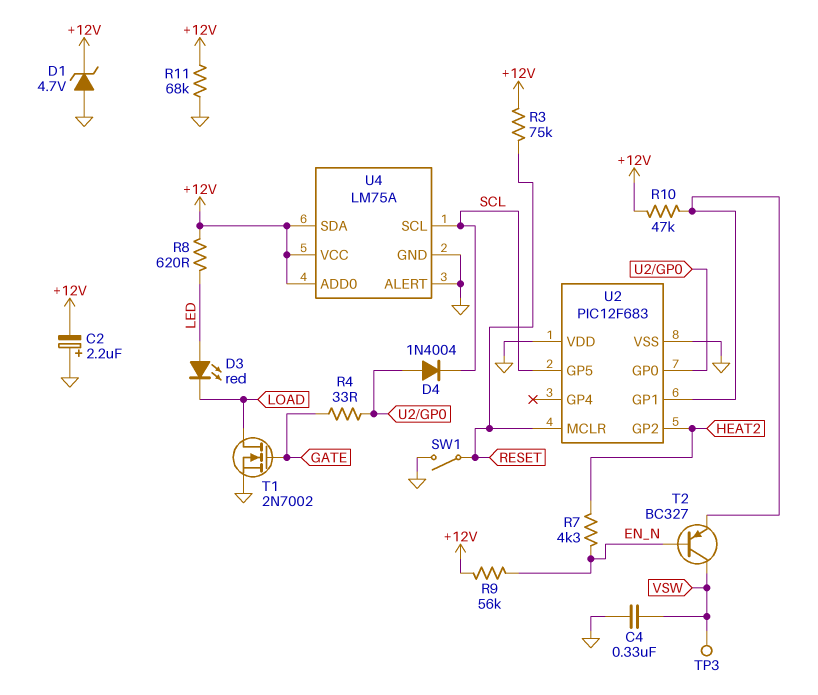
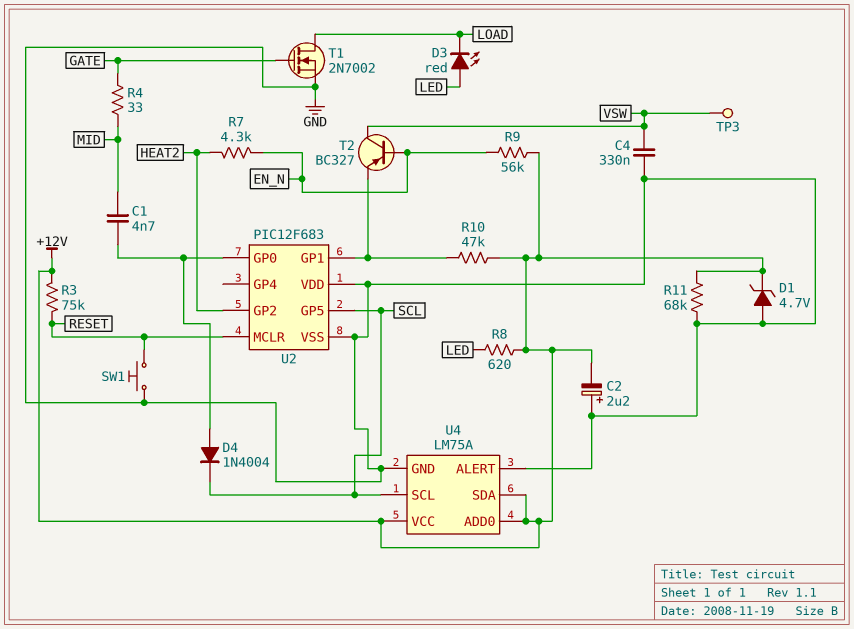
C1: none -> 4.7nF (MID, U2/GP0)
R4: 33 (GATE, U2/GP0) -> 33 (GATE, MID)
SW1: switch (GND, RESET) -> button (GND, RESET)

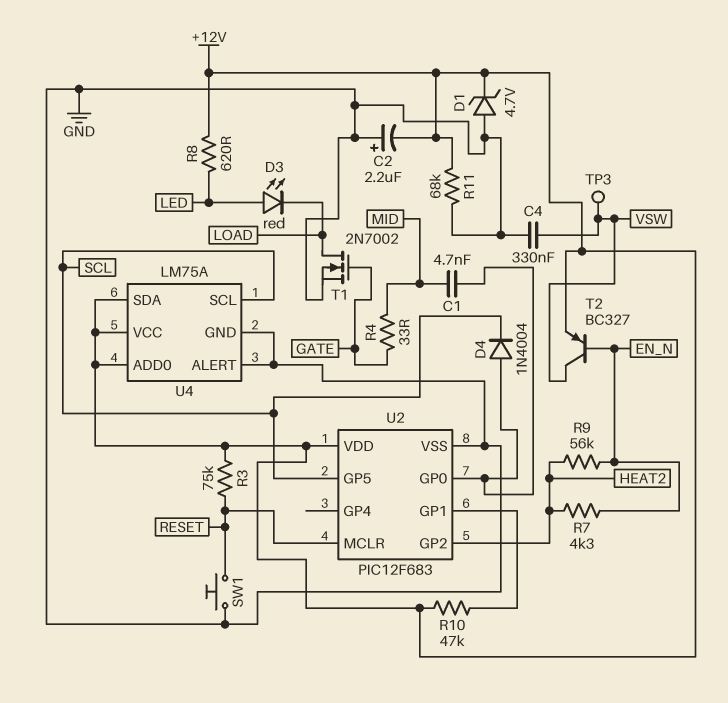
R9: 56k (+12V, EN_N) -> 56k (EN_N, HEAT2)
T2: PNP BC327 (B EN_N, C VSW, E U2/GP1) -> PNP BC327 (B EN_N, C VSW, E +12V)
U2 pin VDD: GND -> +12V

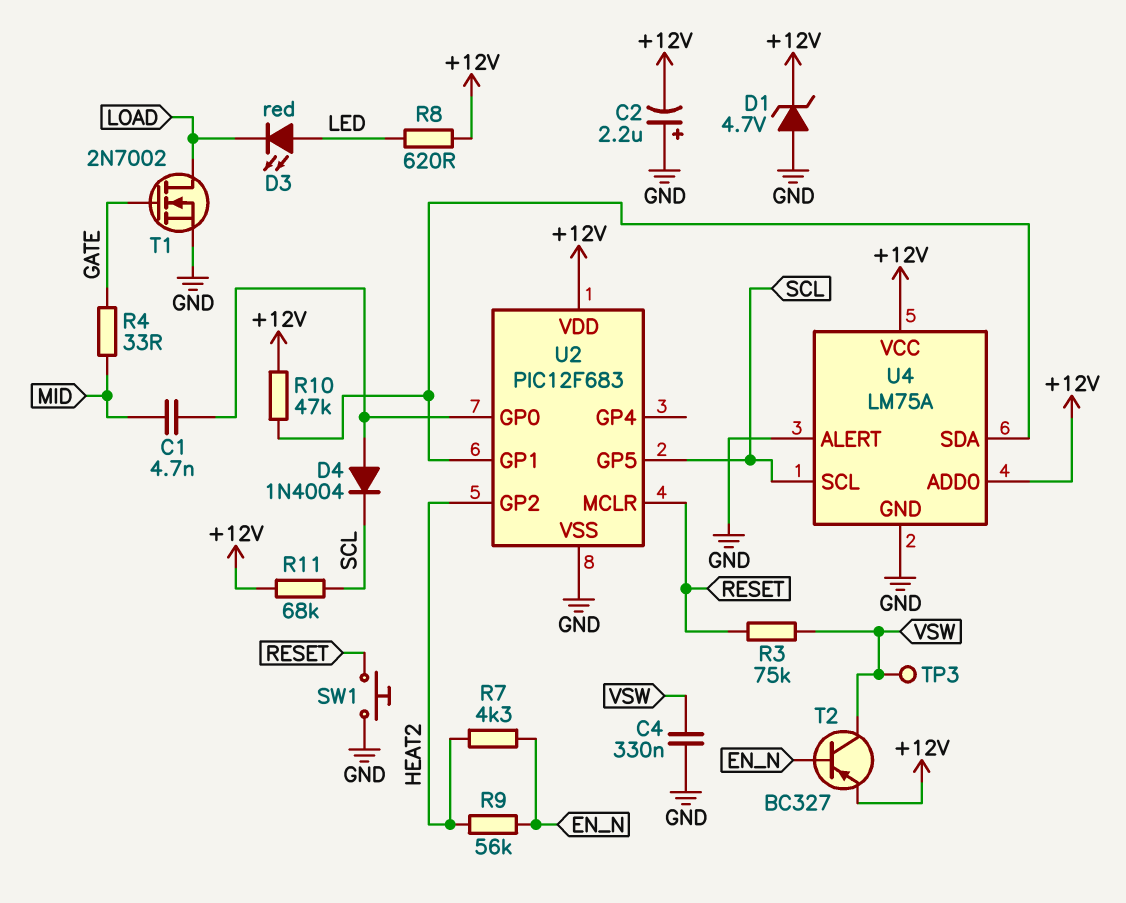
R3: 75k (+12V, RESET) -> 75k (RESET, VSW)
R11: 68k (+12V, GND) -> 68k (+12V, SCL)
U4 pin SDA: +12V -> U2/GP1

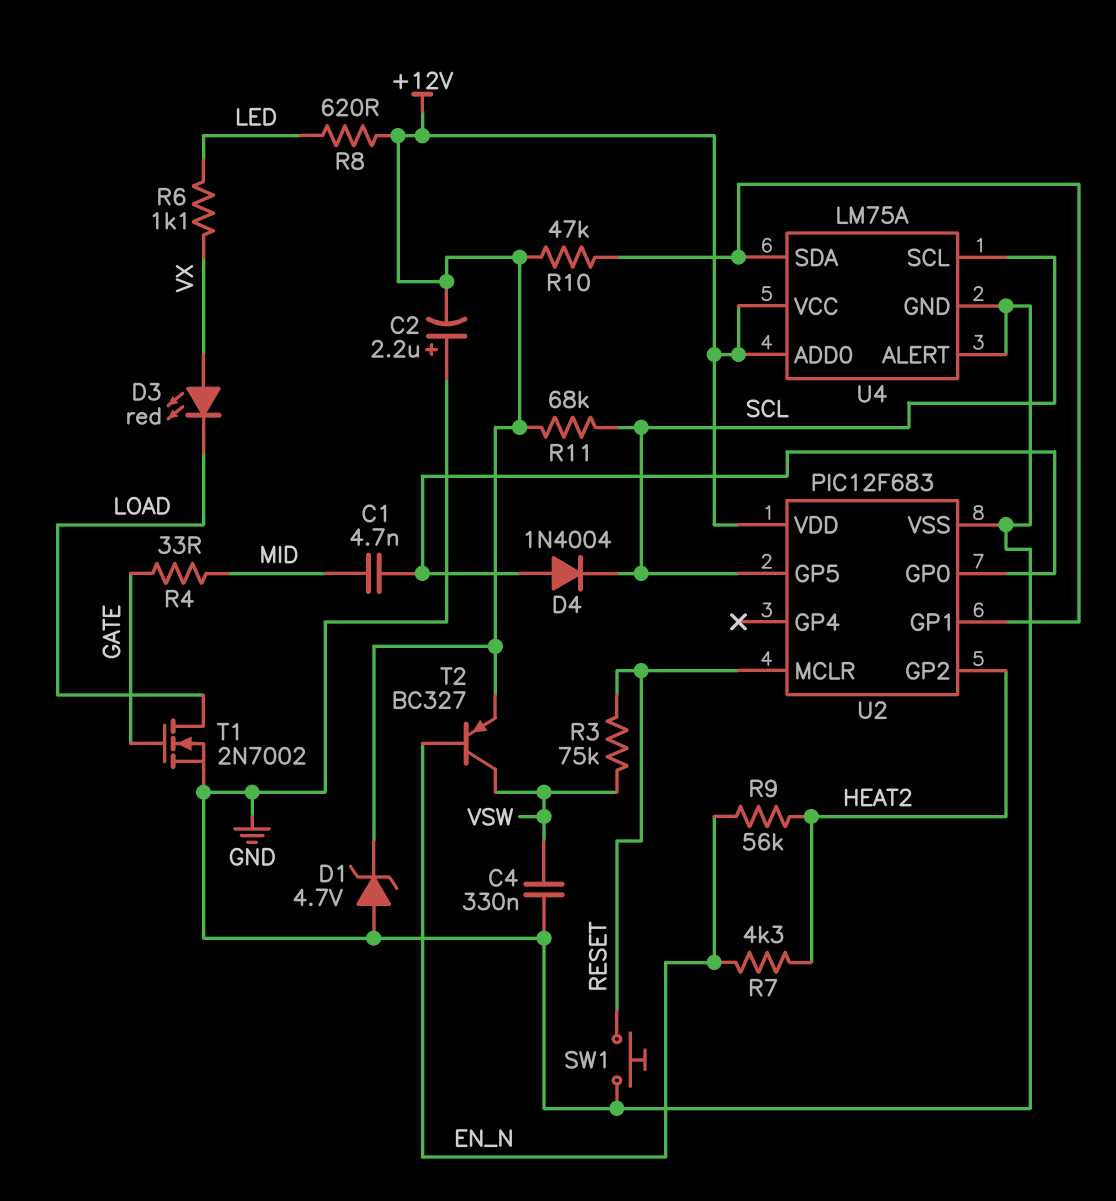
D3: LED red (A LED, K LOAD) -> LED red (A VX, K LOAD)
R6: none -> 1.1k (LED, VX)
TP3: test point (VSW) -> none

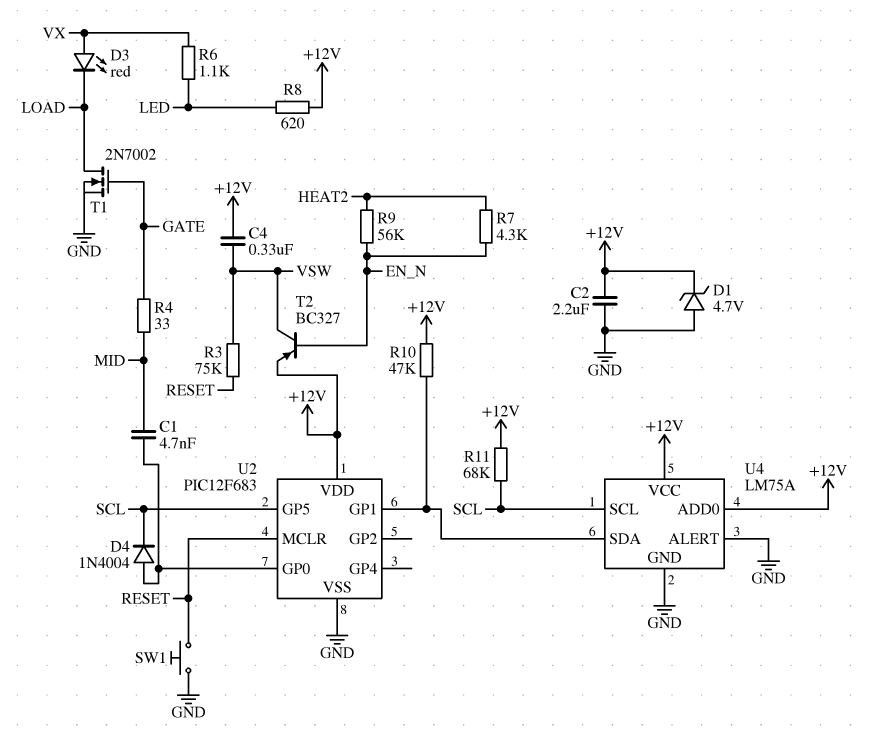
C2: 2.2uF (plus GND, minus +12V) -> 2.2uF (+12V, GND)
C4: 330nF (GND, VSW) -> 330nF (+12V, VSW)
U2 pin GP2: HEAT2 -> none

